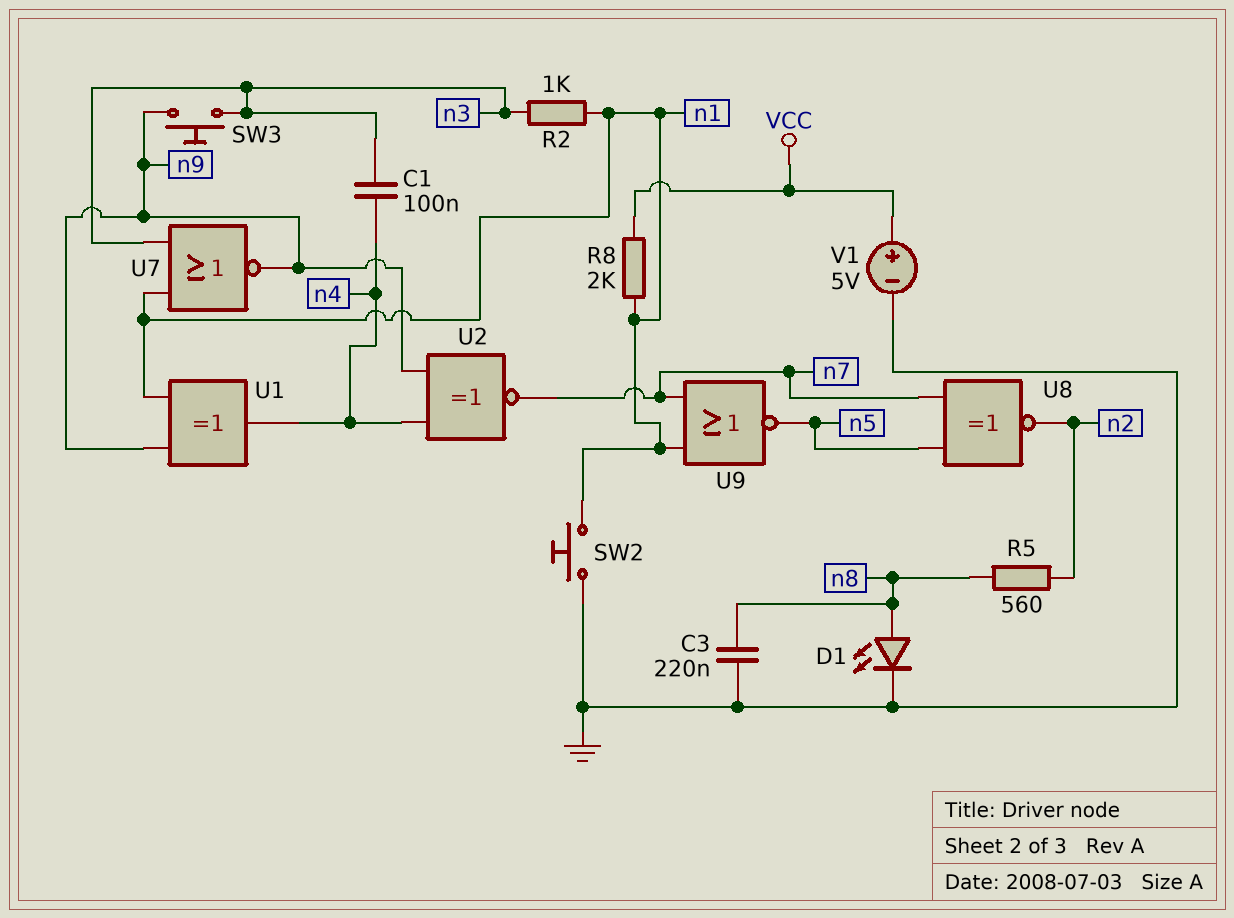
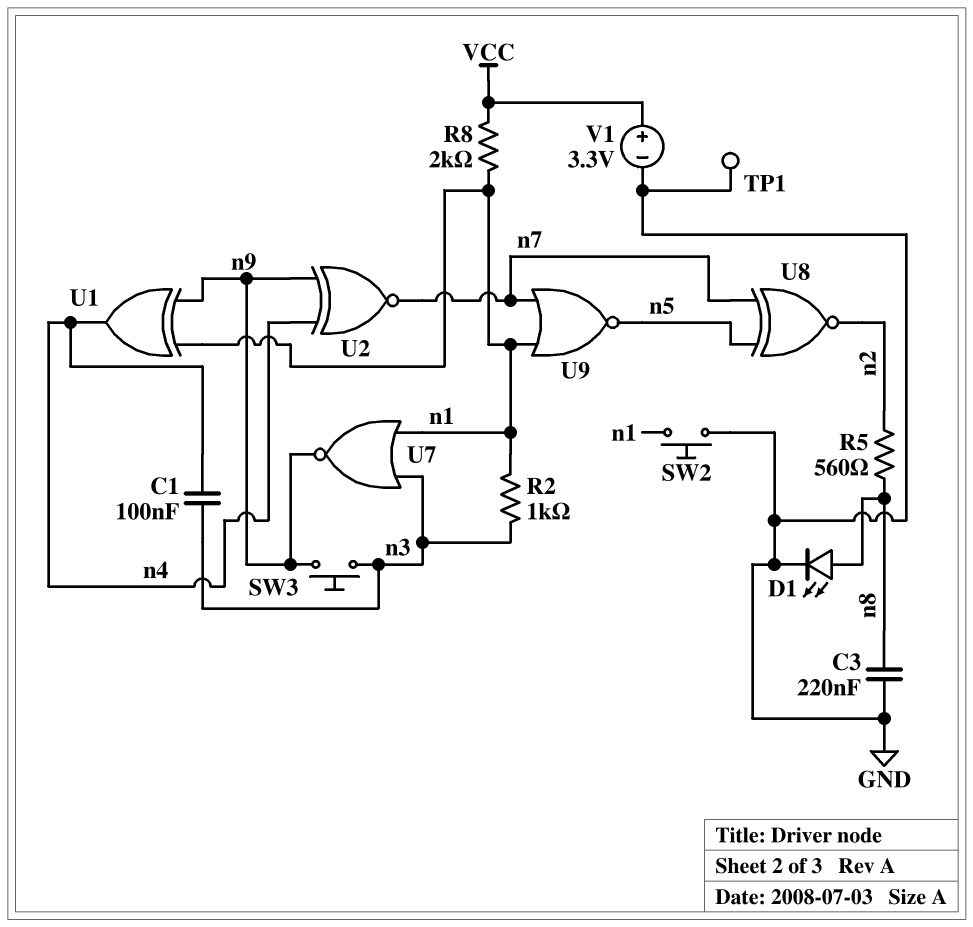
TP1: none -> test point (GND)
V1: 5V (plus VCC, minus GND) -> 3.3V (plus VCC, minus GND)

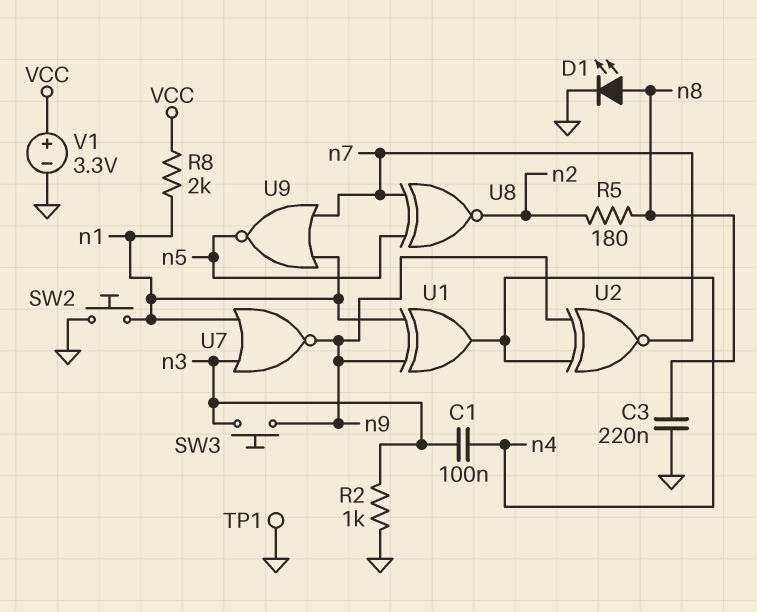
R2: 1k (n1, n3) -> 1k (GND, n3)
R5: 560 (n2, n8) -> 180 (n2, n8)

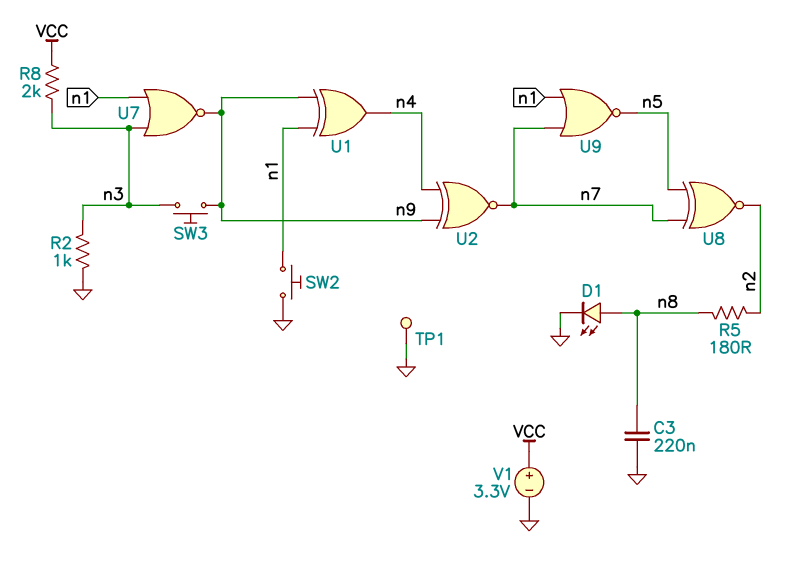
C1: 100nF (n3, n4) -> none
R8: 2k (VCC, n1) -> 2k (VCC, n3)

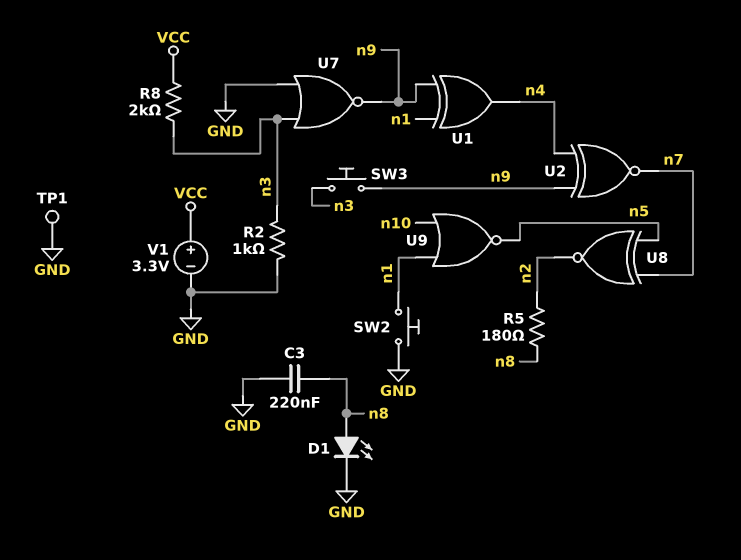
U7: NOR (in n1, in n3, out n9) -> NOR (in GND, in n3, out n9)
U9: NOR (in n1, in n7, out n5) -> NOR (in n1, in n10, out n5)

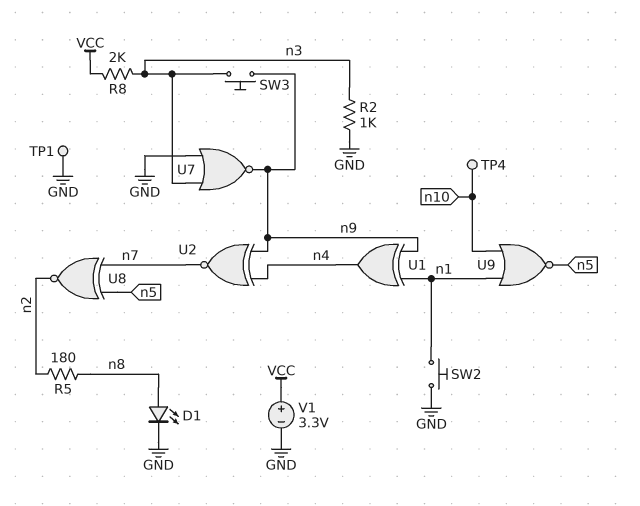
C3: 220nF (GND, n8) -> none
TP4: none -> test point (n10)

